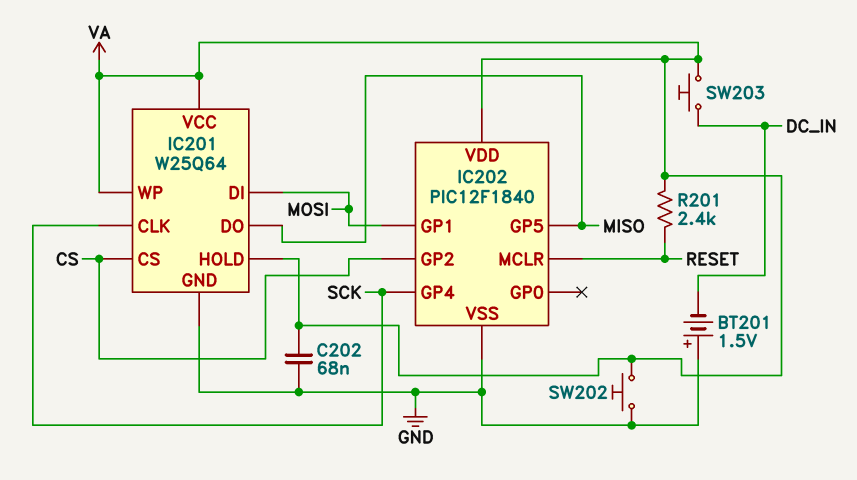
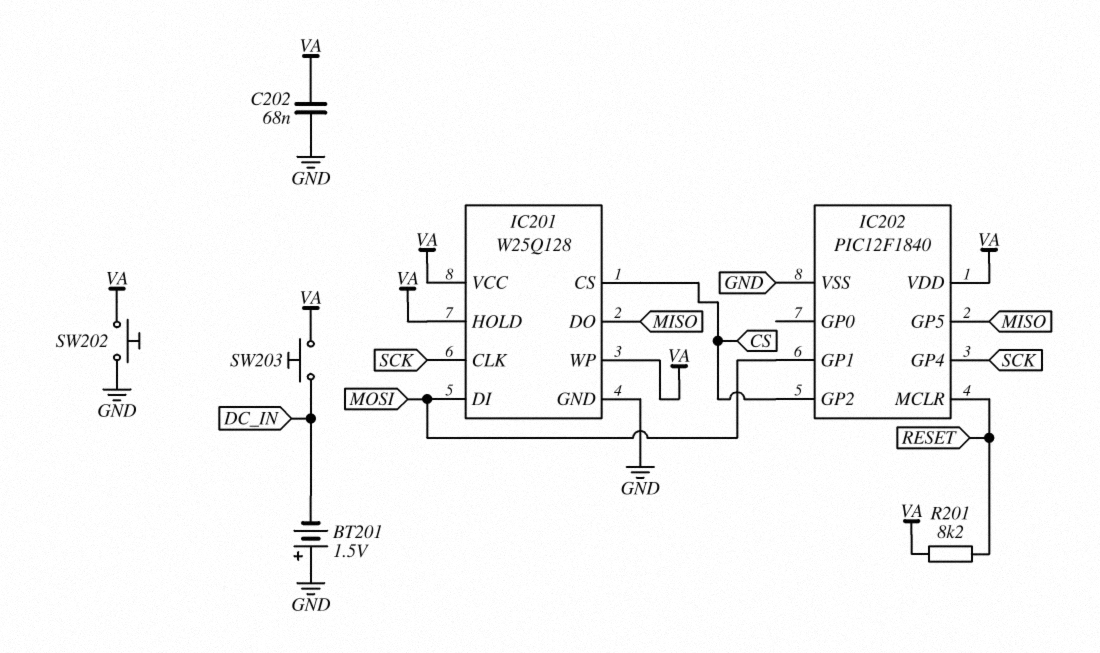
IC201: W25Q64 -> W25Q128
R201: 2.4k (RESET, VA) -> 8.2k (RESET, VA)

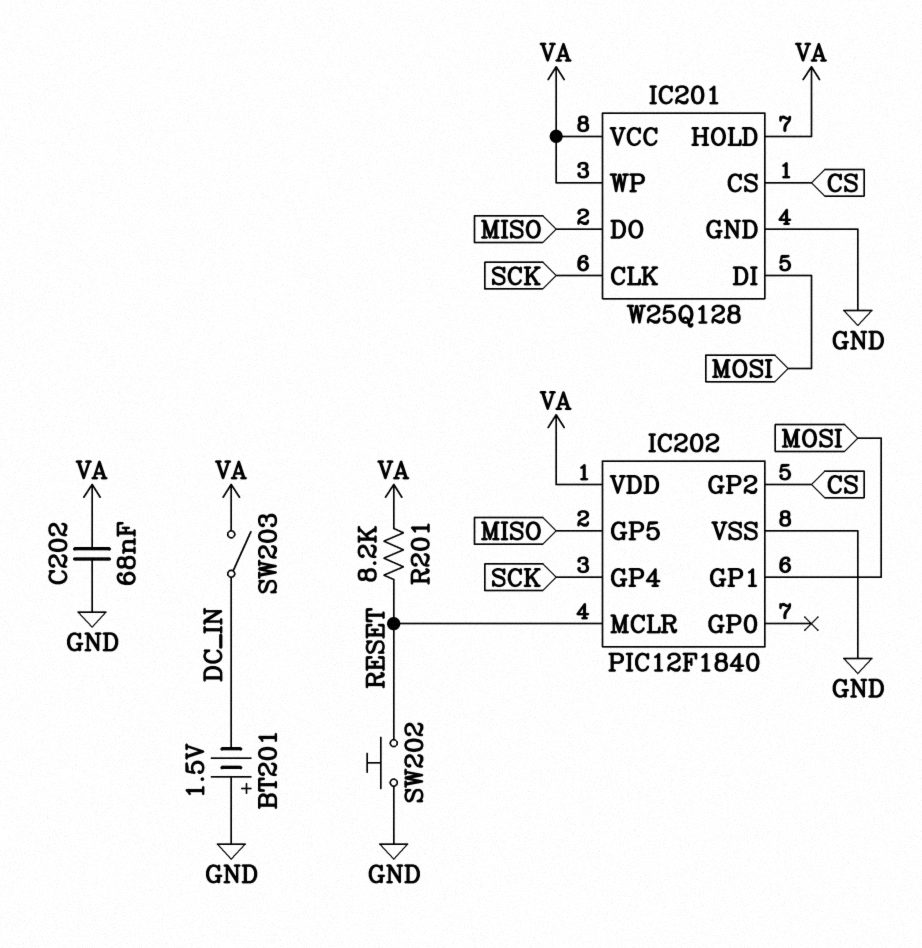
SW202: button (GND, VA) -> button (GND, RESET)
SW203: button (DC_IN, VA) -> switch (DC_IN, VA)

